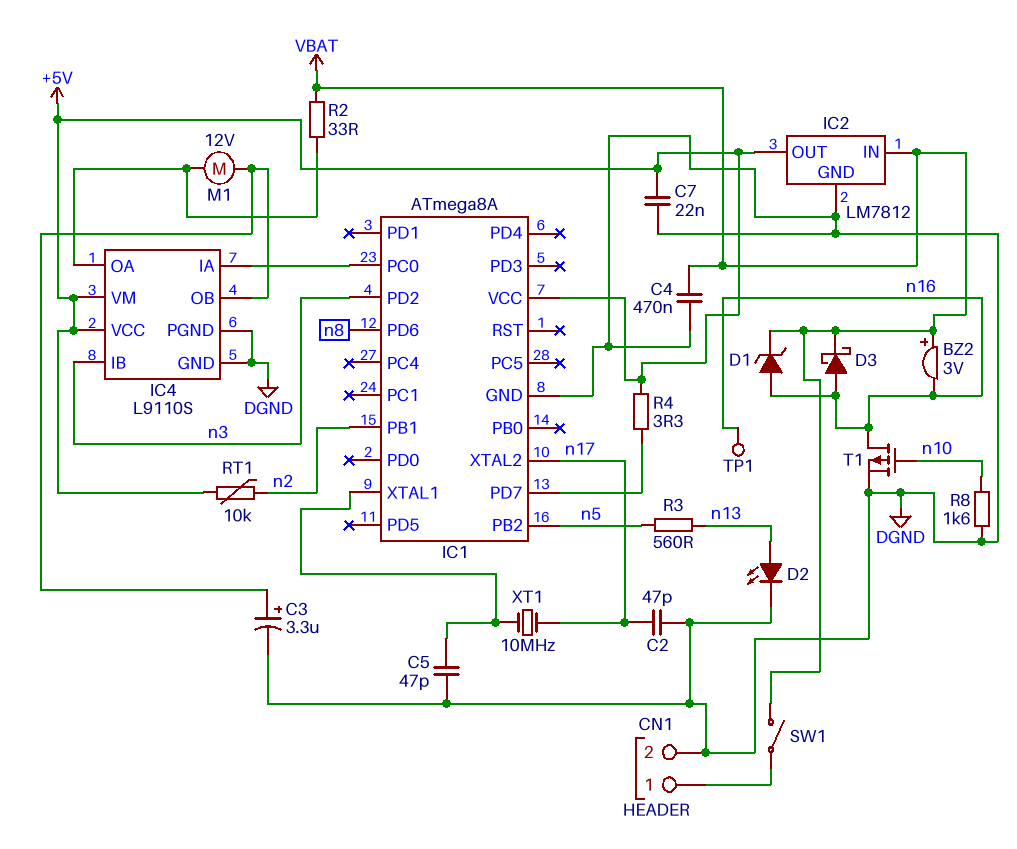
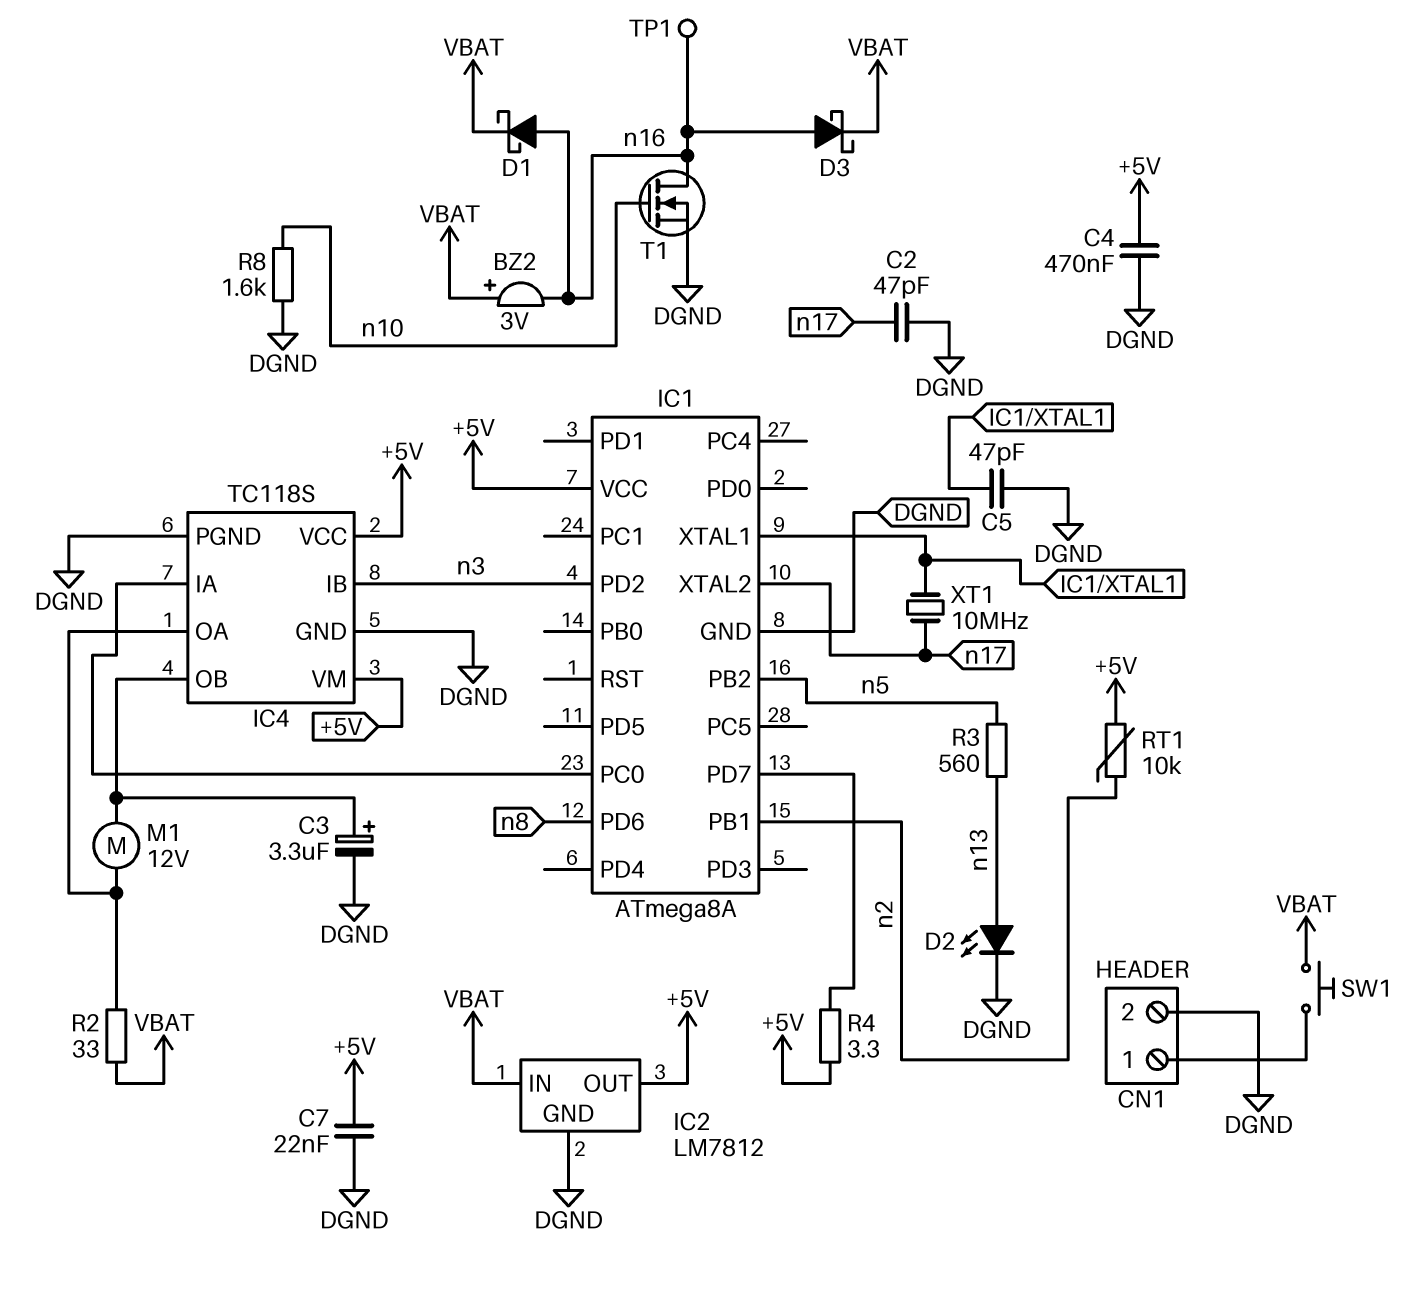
C4: 470nF (DGND, VBAT) -> 470nF (+5V, DGND)
D1: zener (A n16, K VBAT) -> schottky (A n16, K VBAT)
IC4: L9110S -> TC118S
SW1: switch (CN1/1, VBAT) -> button (CN1/1, VBAT)
T1: PMOS (G n10, D n16, S DGND) -> NMOS (G n10, D n16, S DGND)

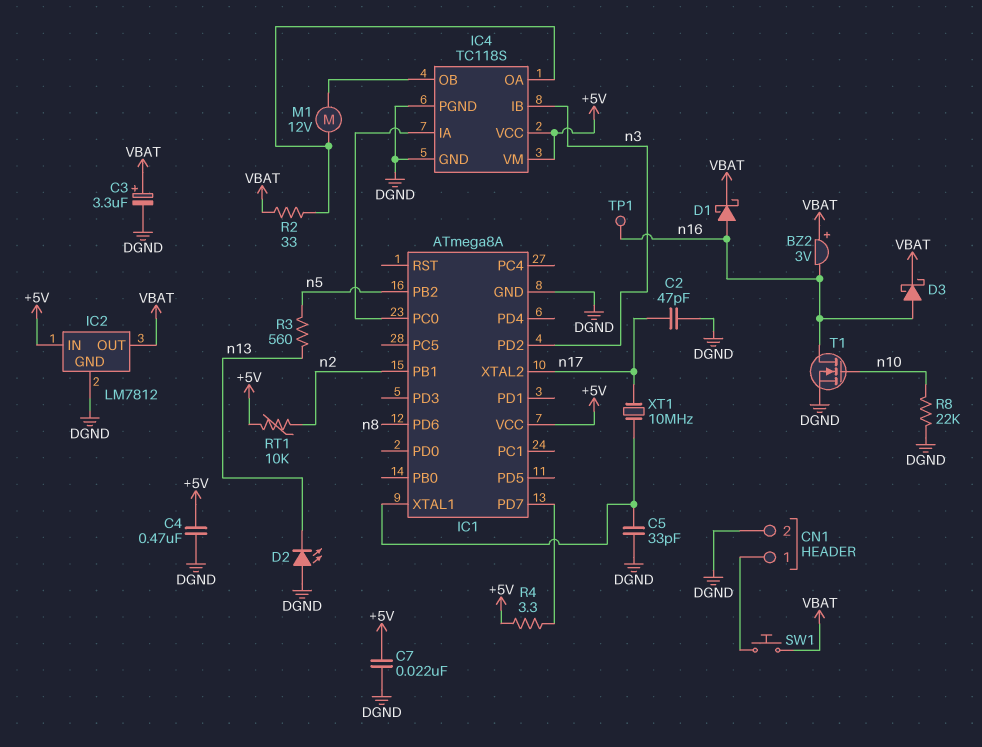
C3: 3.3uF (plus IC4/OB, minus DGND) -> 3.3uF (plus VBAT, minus DGND)
C5: 47pF (DGND, IC1/XTAL1) -> 33pF (DGND, IC1/XTAL1)
D2: LED (A n13, K DGND) -> LED (A DGND, K n13)
IC2 pin IN: VBAT -> +5V
IC2 pin OUT: +5V -> VBAT
R8: 1.6k (DGND, n10) -> 22k (DGND, n10)

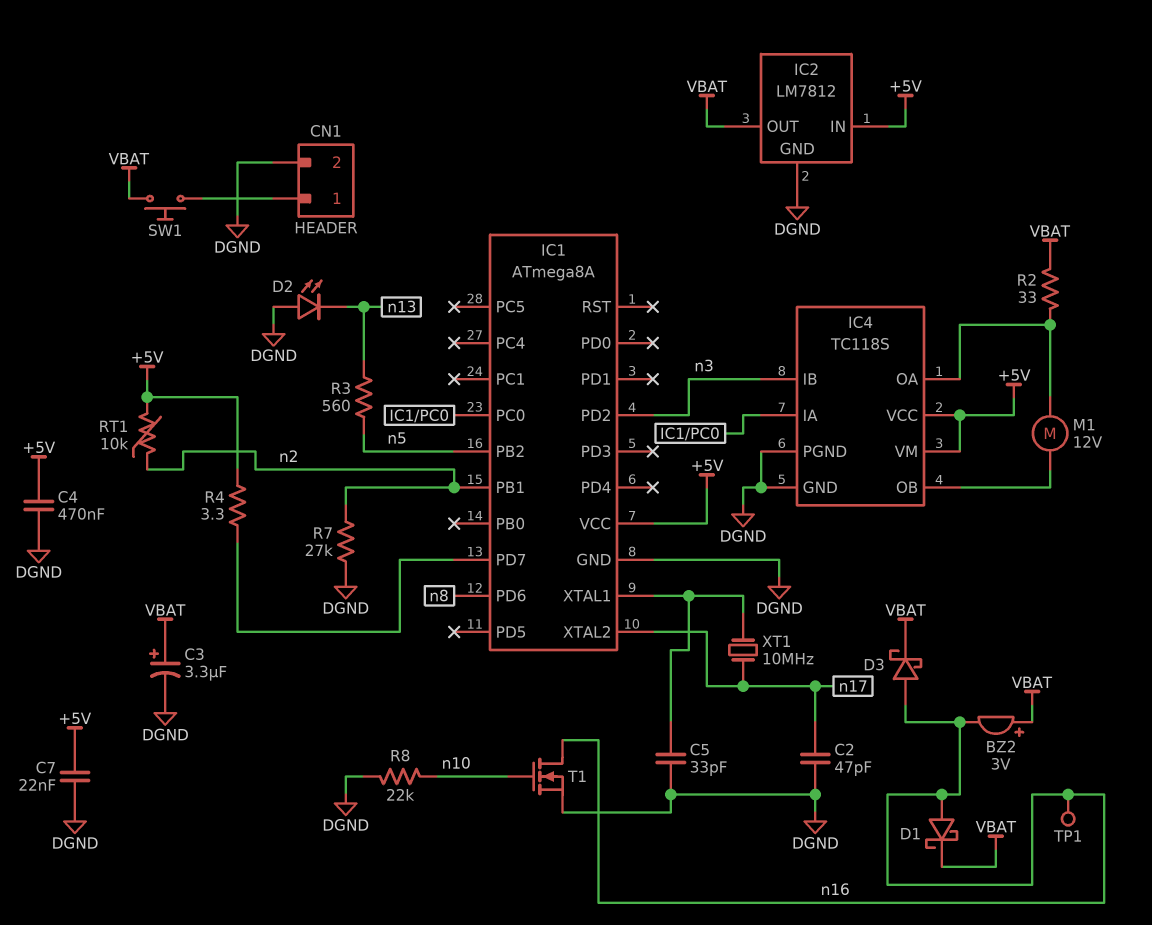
R7: none -> 27k (DGND, n2)

